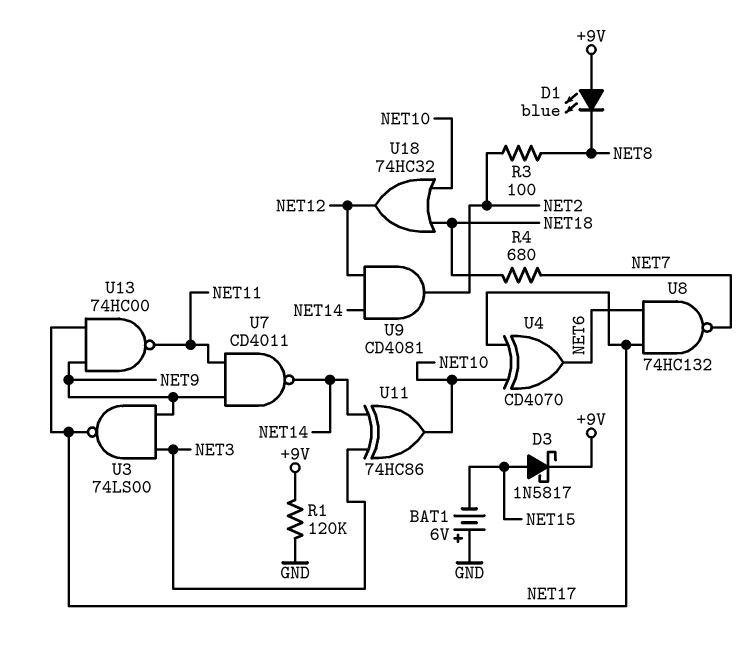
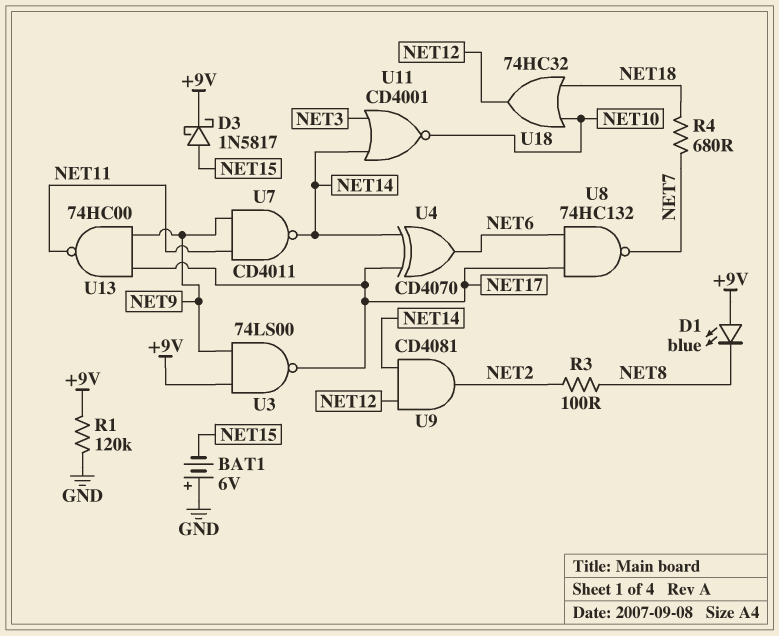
U3: NAND 74LS00 (in NET3, in NET9, out NET17) -> NAND 74LS00 (in +9V, in NET9, out NET17)
U4: XOR CD4070 (in NET10, in NET17, out NET6) -> XOR CD4070 (in NET14, in NET17, out NET6)
U11: XOR 74HC86 (in NET3, in NET14, out NET10) -> NOR CD4001 (in NET3, in NET14, out NET10)

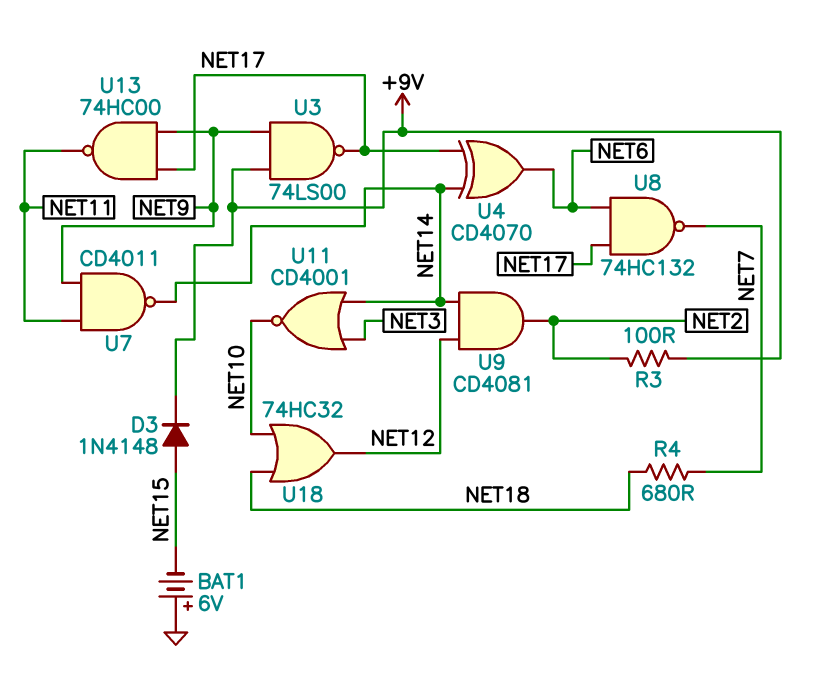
D1: LED blue (A +9V, K NET8) -> none
D3: schottky 1N5817 (A NET15, K +9V) -> diode 1N4148 (A NET15, K +9V)
R1: 120k (+9V, GND) -> none
R3: 100 (NET2, NET8) -> 100 (+9V, NET2)

